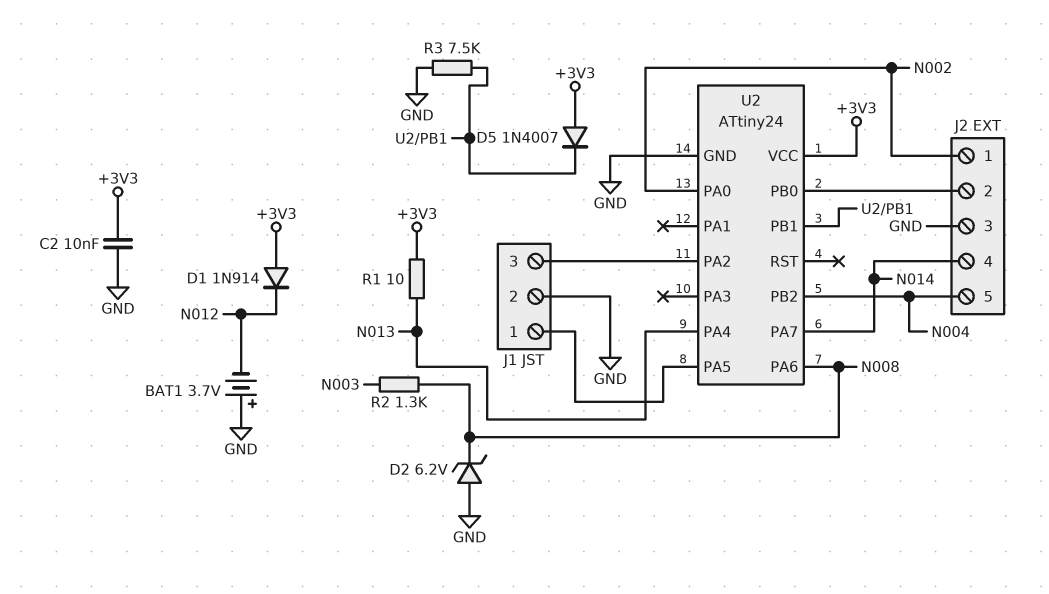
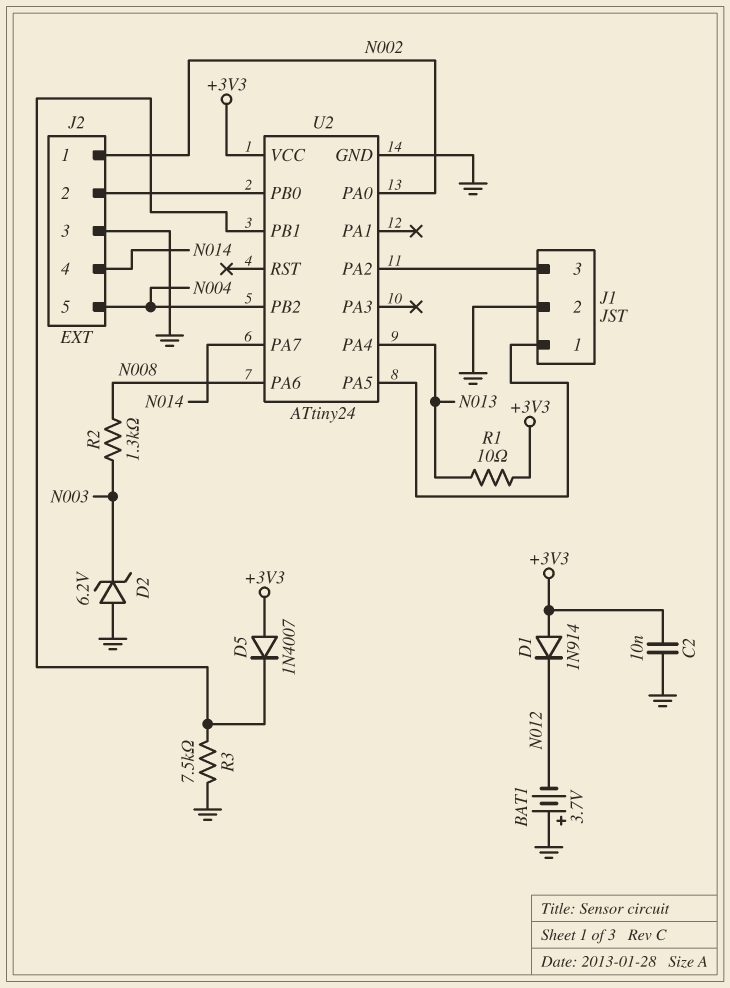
D2: zener 6.2V (A GND, K N008) -> zener 6.2V (A GND, K N003)

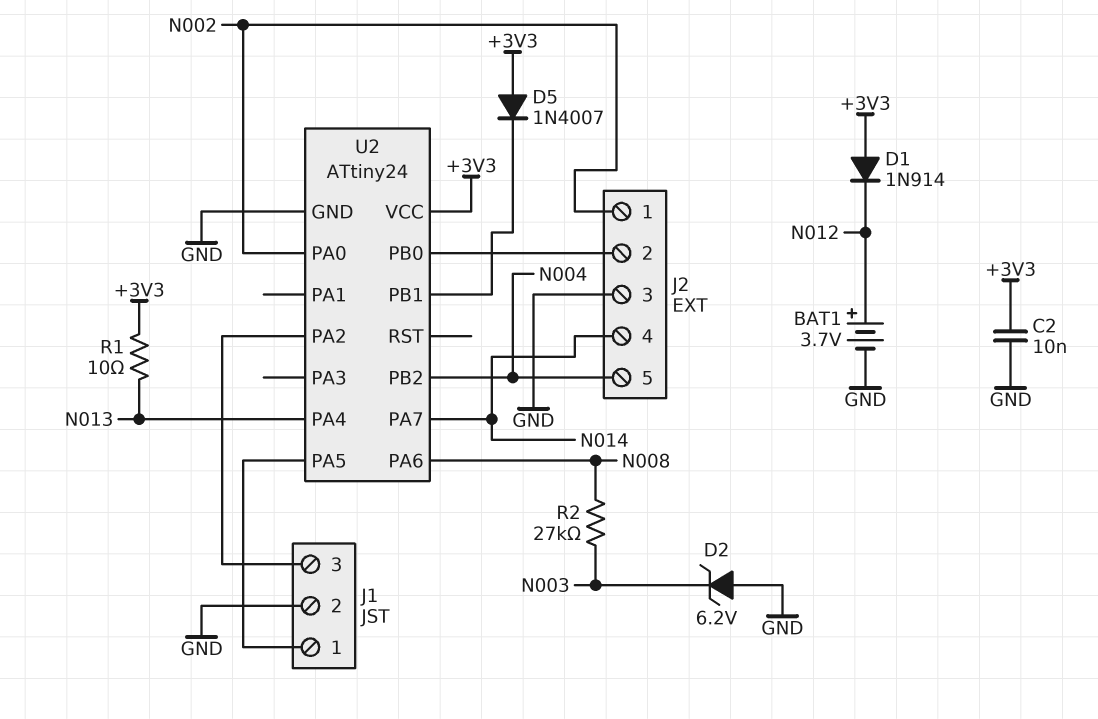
BAT1: 3.7V (plus GND, minus N012) -> 3.7V (plus N012, minus GND)
R2: 1.3k (N003, N008) -> 27k (N003, N008)
R3: 7.5k (GND, U2/PB1) -> none

